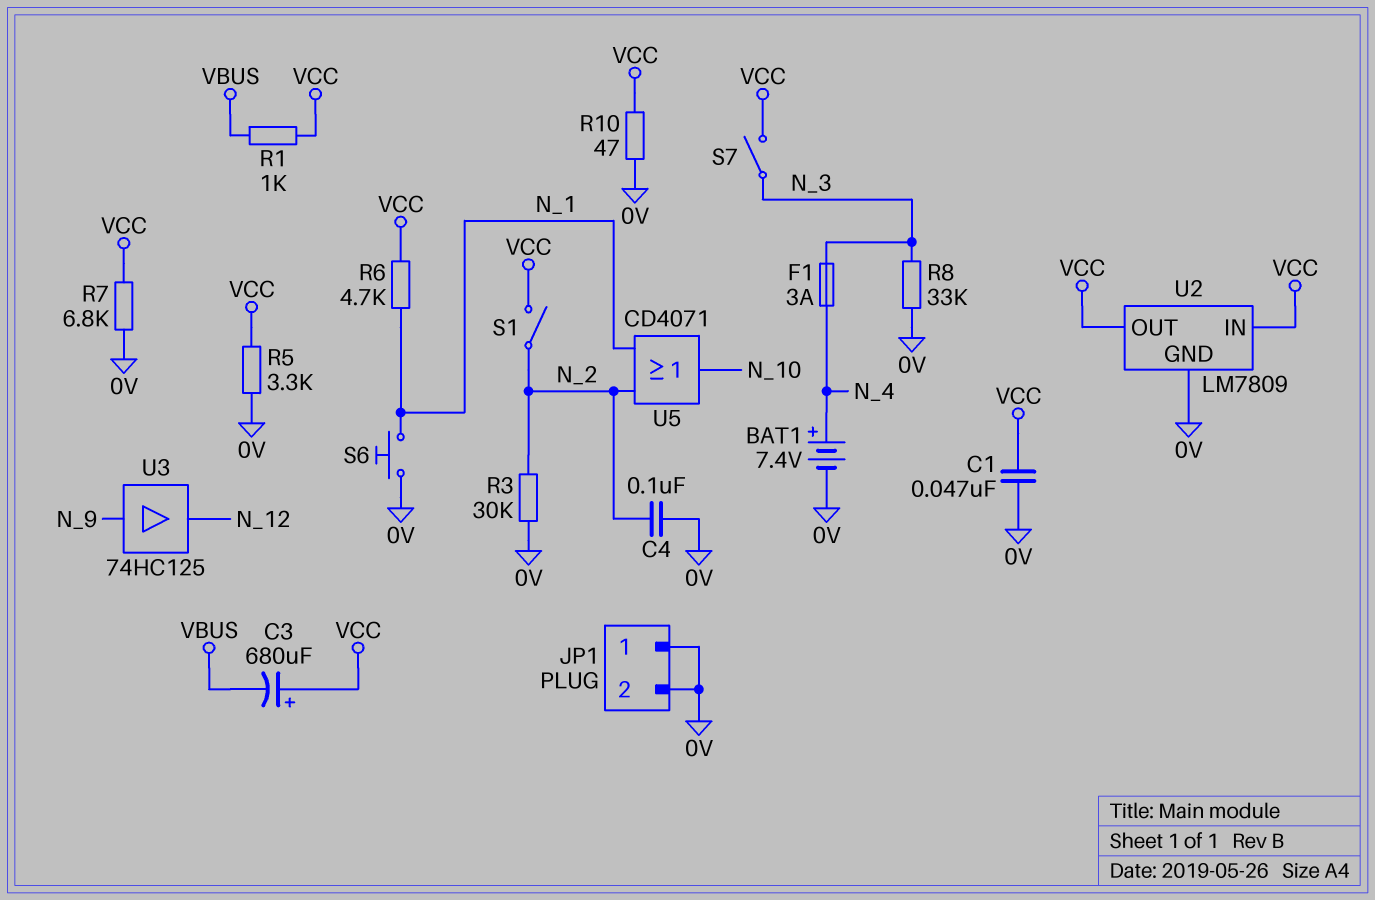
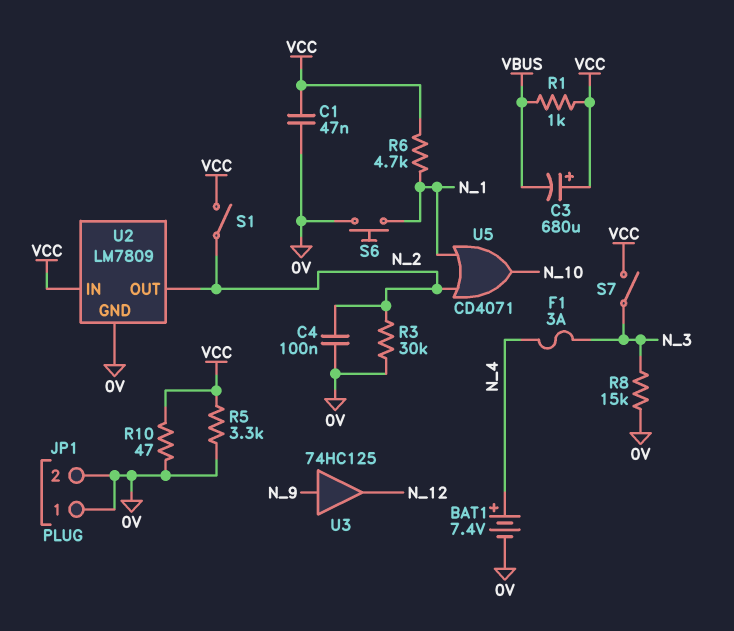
R7: 6.8k (0V, VCC) -> none
R8: 33k (0V, N_3) -> 15k (0V, N_3)
U2 pin OUT: VCC -> N_2

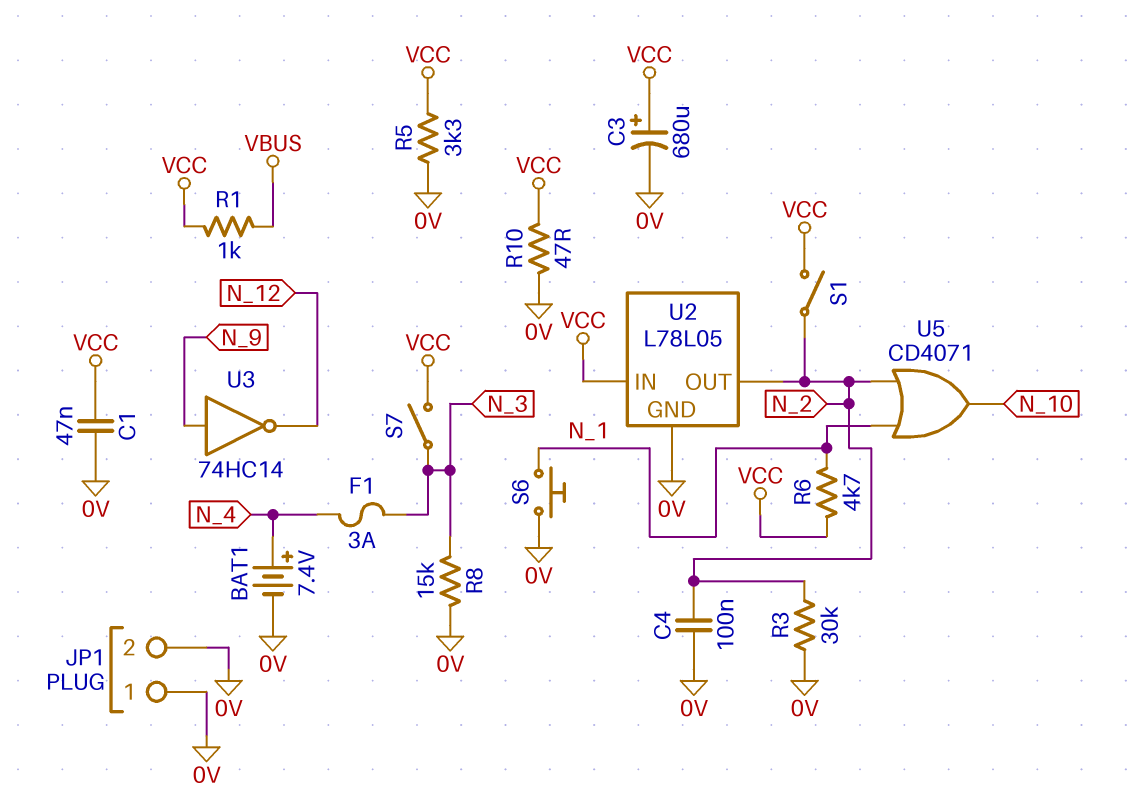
C3: 680uF (plus VCC, minus VBUS) -> 680uF (plus VCC, minus 0V)
U2: LM7809 -> L78L05
U3: buffer 74HC125 (in N_9, out N_12) -> NOT 74HC14 (in N_9, out N_12)

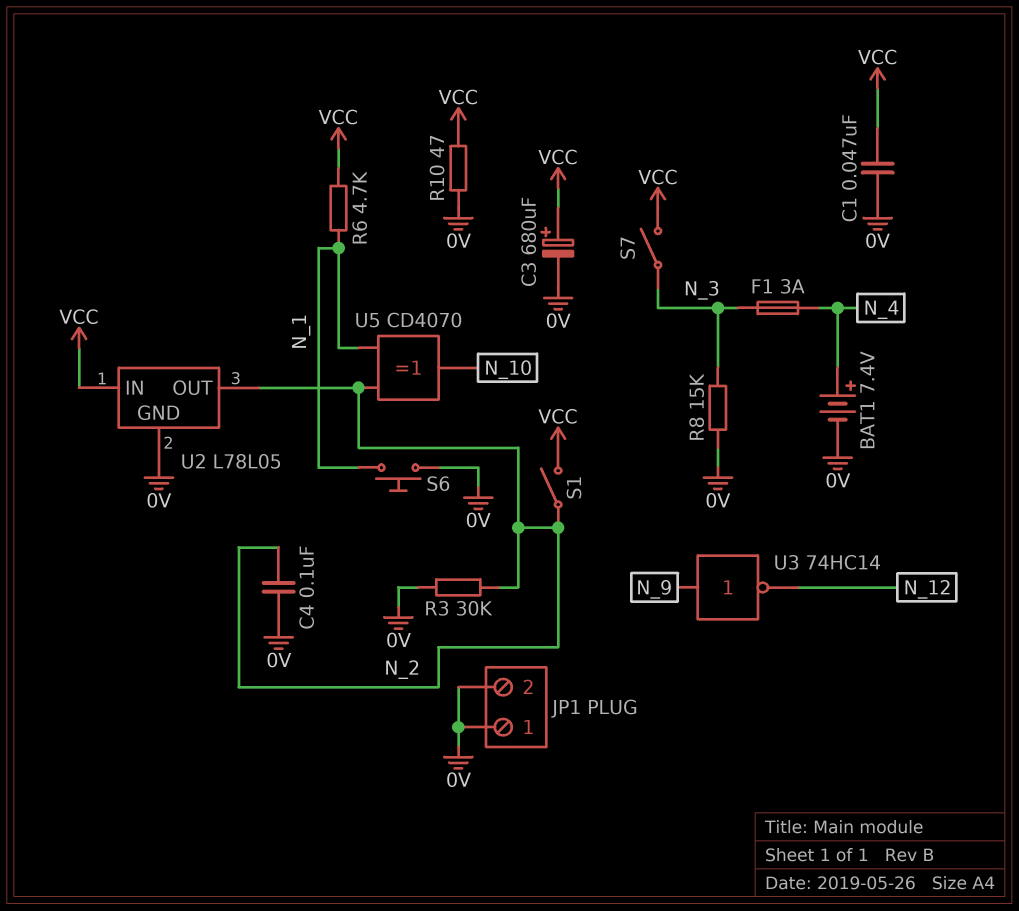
R1: 1k (VBUS, VCC) -> none
R5: 3.3k (0V, VCC) -> none
U5: OR CD4071 (in N_1, in N_2, out N_10) -> XOR CD4070 (in N_1, in N_2, out N_10)

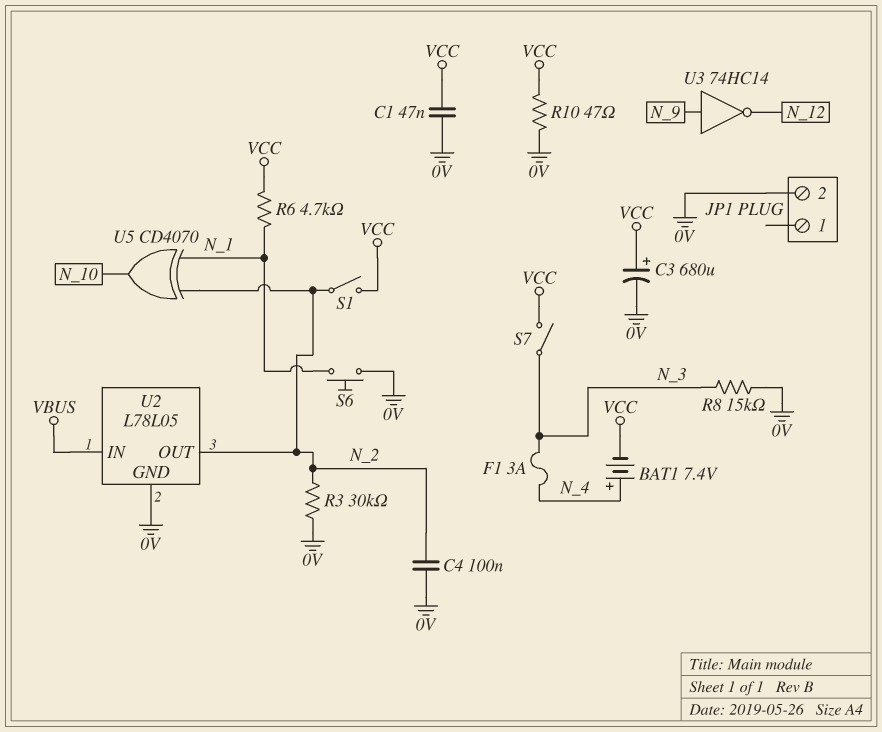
BAT1: 7.4V (plus N_4, minus 0V) -> 7.4V (plus N_4, minus VCC)
JP1 pin 1: 0V -> none
U2 pin IN: VCC -> VBUS

